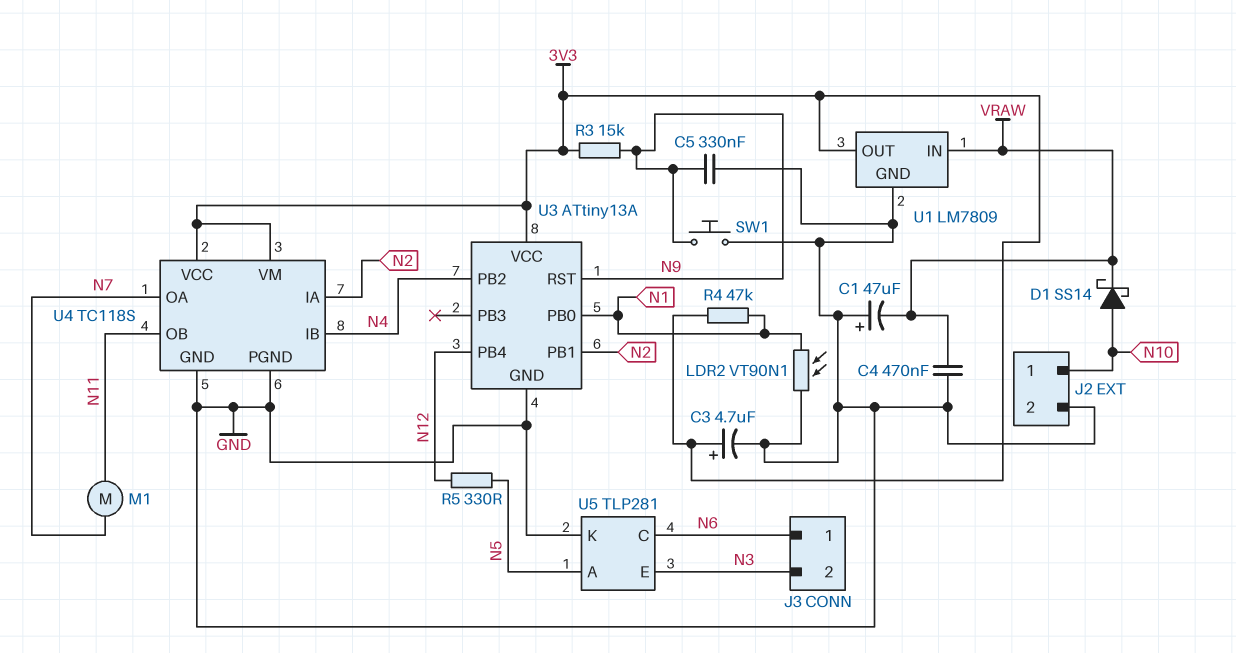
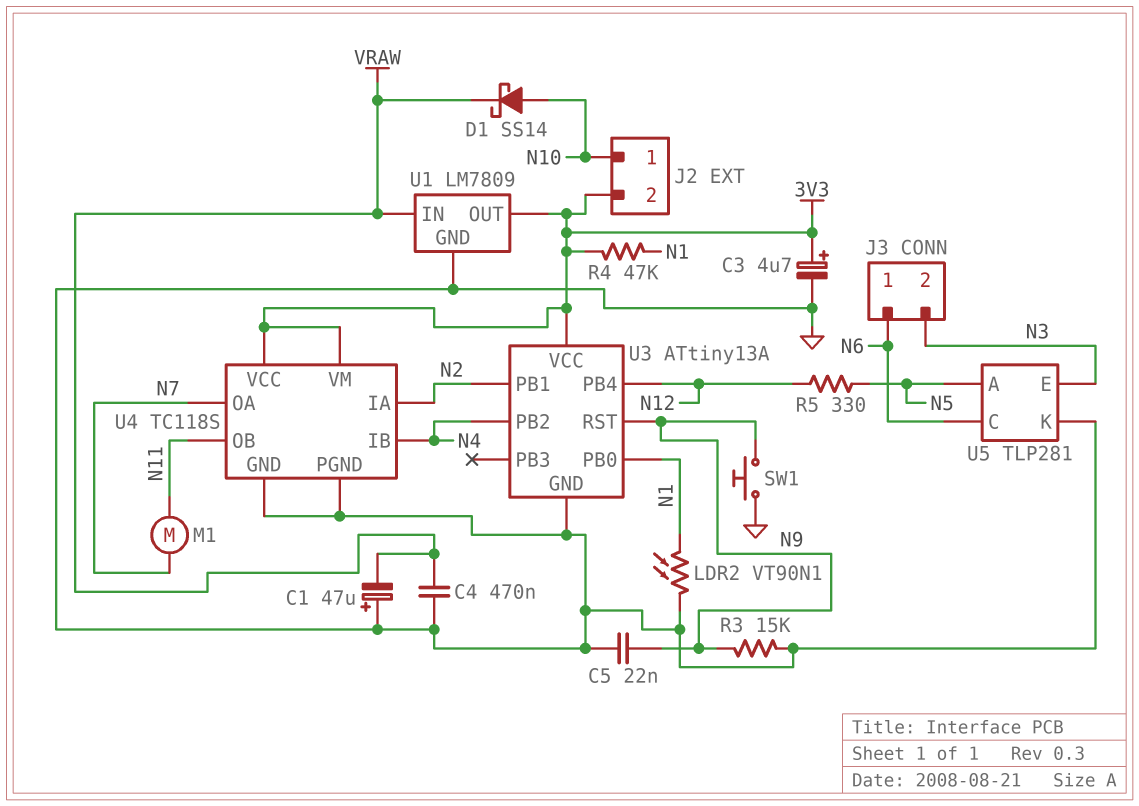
C5: 330nF (GND, N9) -> 22nF (GND, N9)
J2 pin 2: GND -> 3V3
R3: 15k (3V3, N9) -> 15k (GND, N9)

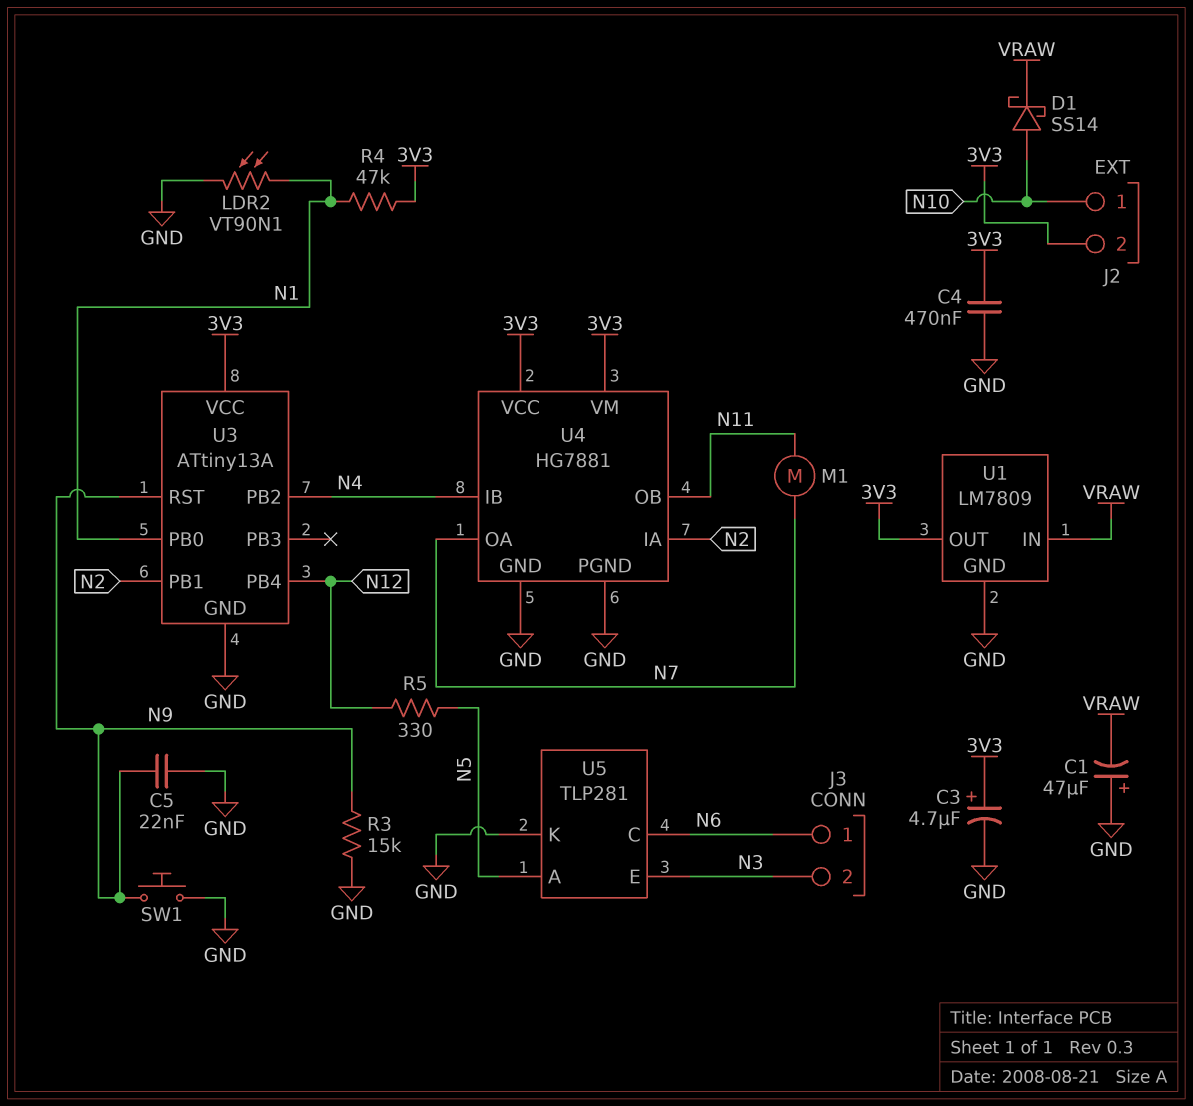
C4: 470nF (GND, VRAW) -> 470nF (3V3, GND)
U4: TC118S -> HG7881

